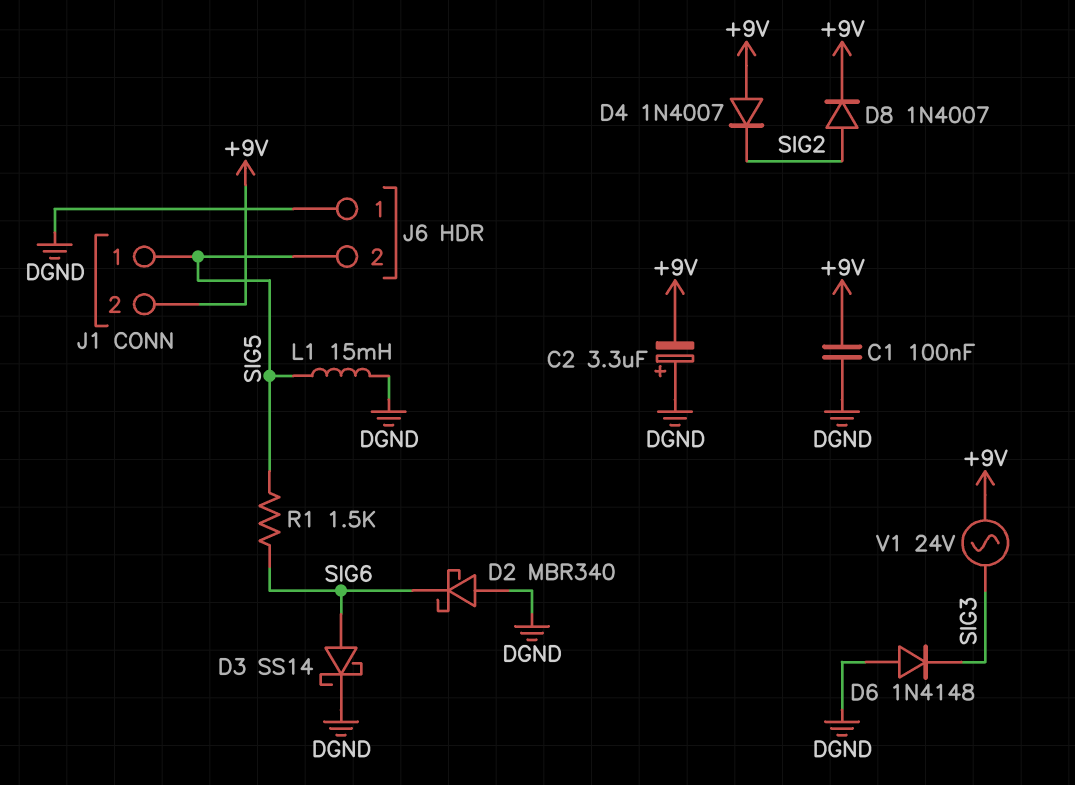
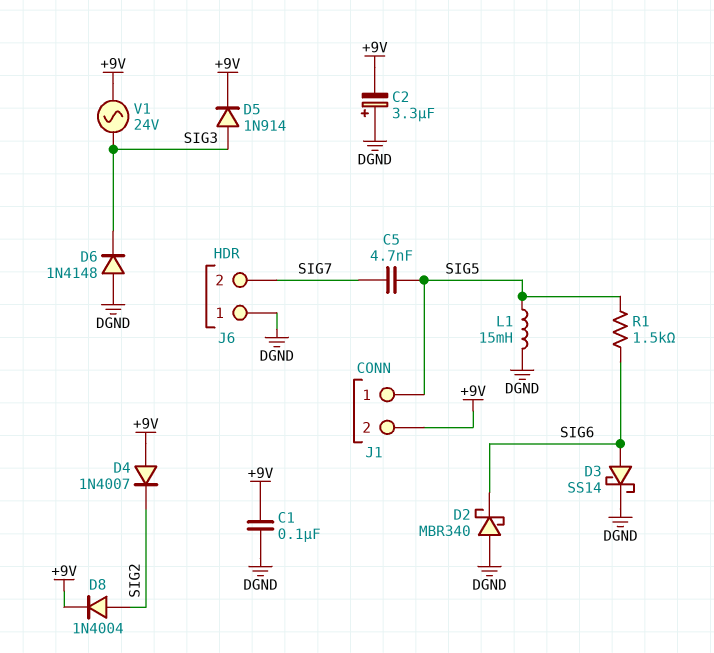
C5: none -> 4.7nF (SIG5, SIG7)
D5: none -> diode 1N914 (A SIG3, K +9V)
D8: diode 1N4007 (A SIG2, K +9V) -> diode 1N4004 (A SIG2, K +9V)
J6 pin 2: SIG5 -> SIG7

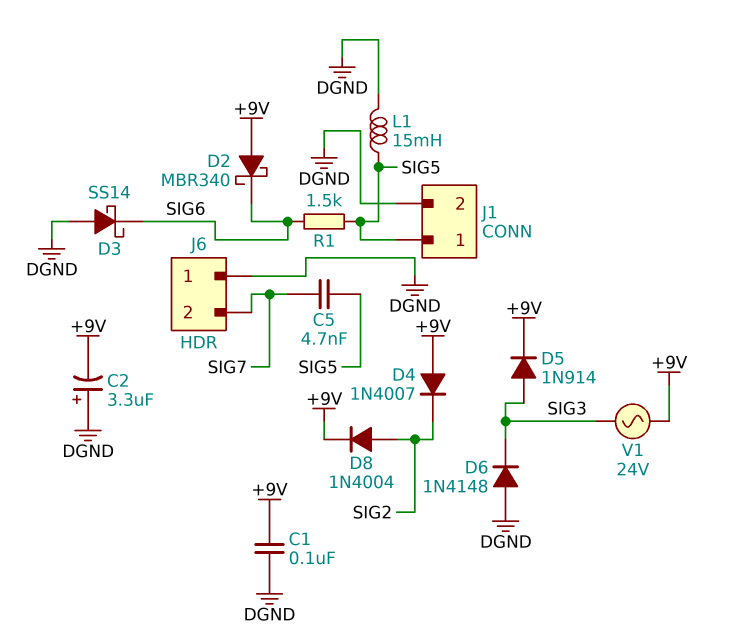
D2: schottky MBR340 (A DGND, K SIG6) -> schottky MBR340 (A +9V, K SIG6)
D3: schottky SS14 (A SIG6, K DGND) -> schottky SS14 (A DGND, K SIG6)
J1 pin 2: +9V -> DGND

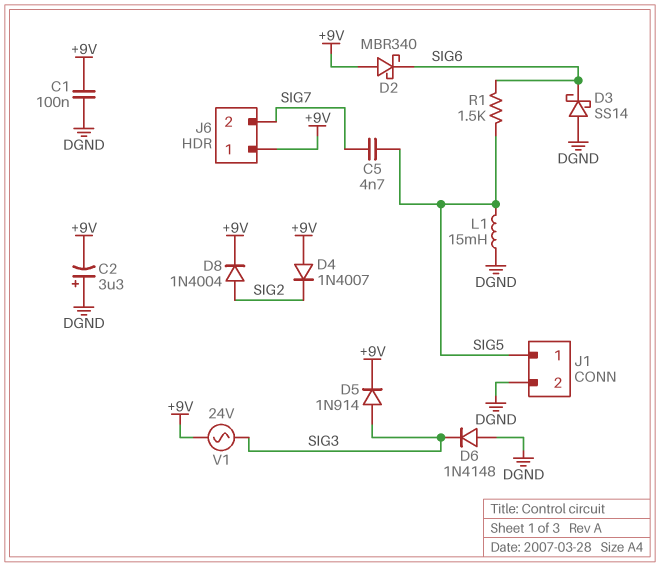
J6 pin 1: DGND -> +9V

